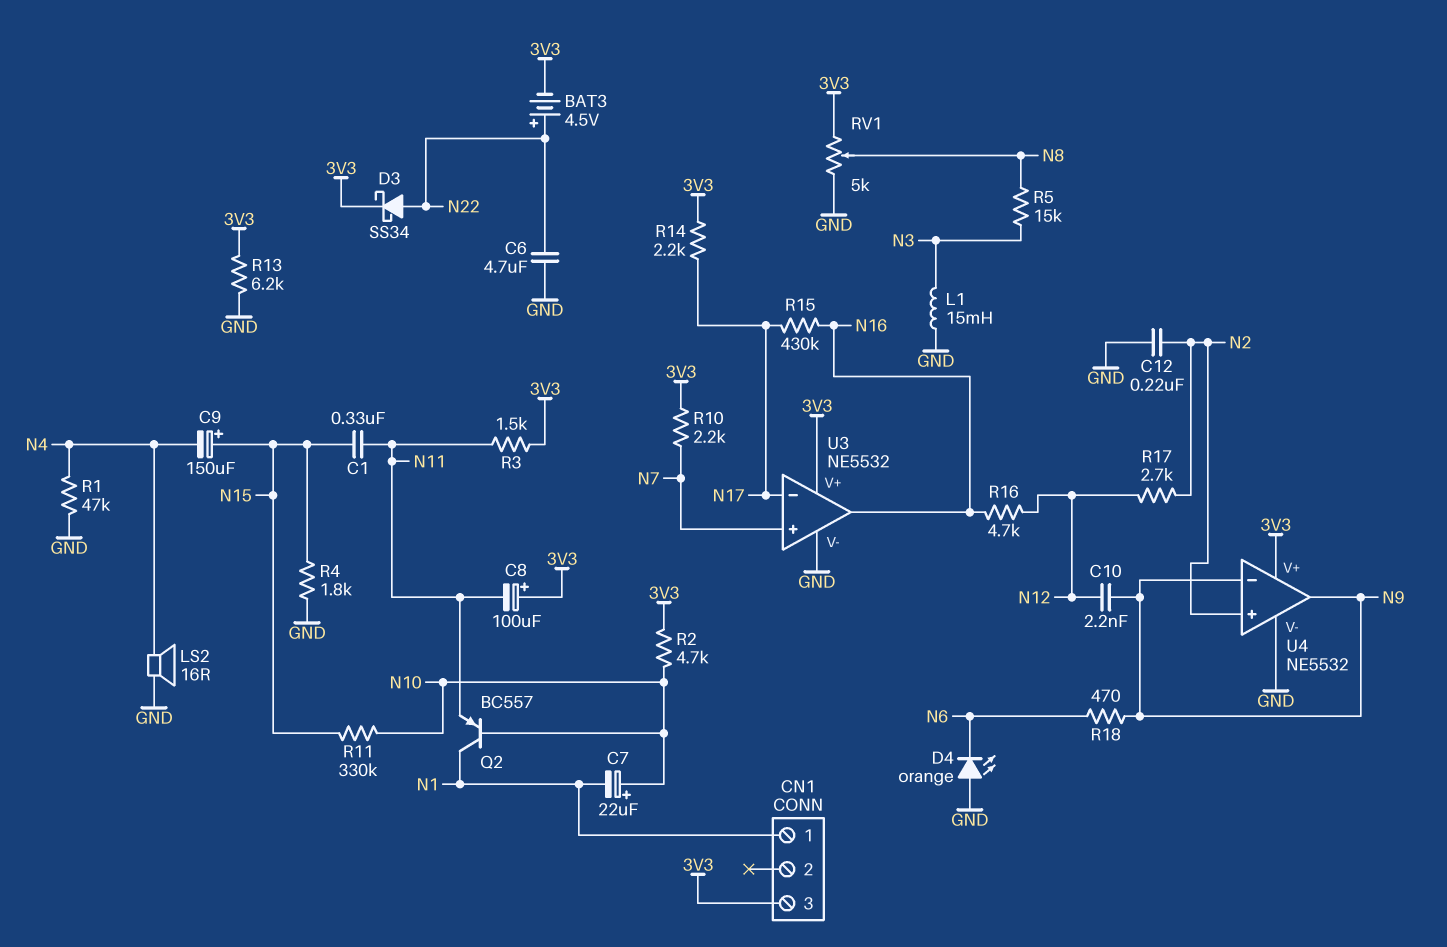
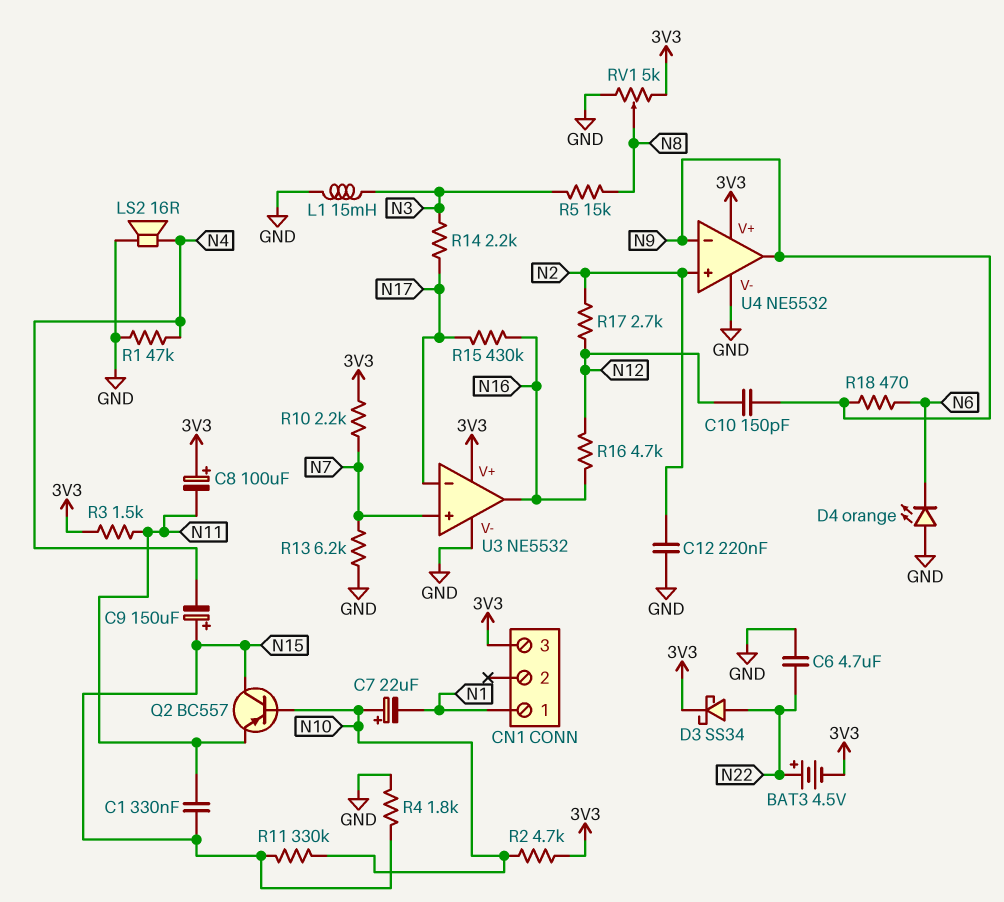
C10: 2.2nF (N9, N12) -> 150pF (N9, N12)
Q2: PNP BC557 (B N10, C N1, E N11) -> PNP BC557 (B N10, C N15, E N11)
R13: 6.2k (3V3, GND) -> 6.2k (GND, N7)
R14: 2.2k (3V3, N17) -> 2.2k (N3, N17)

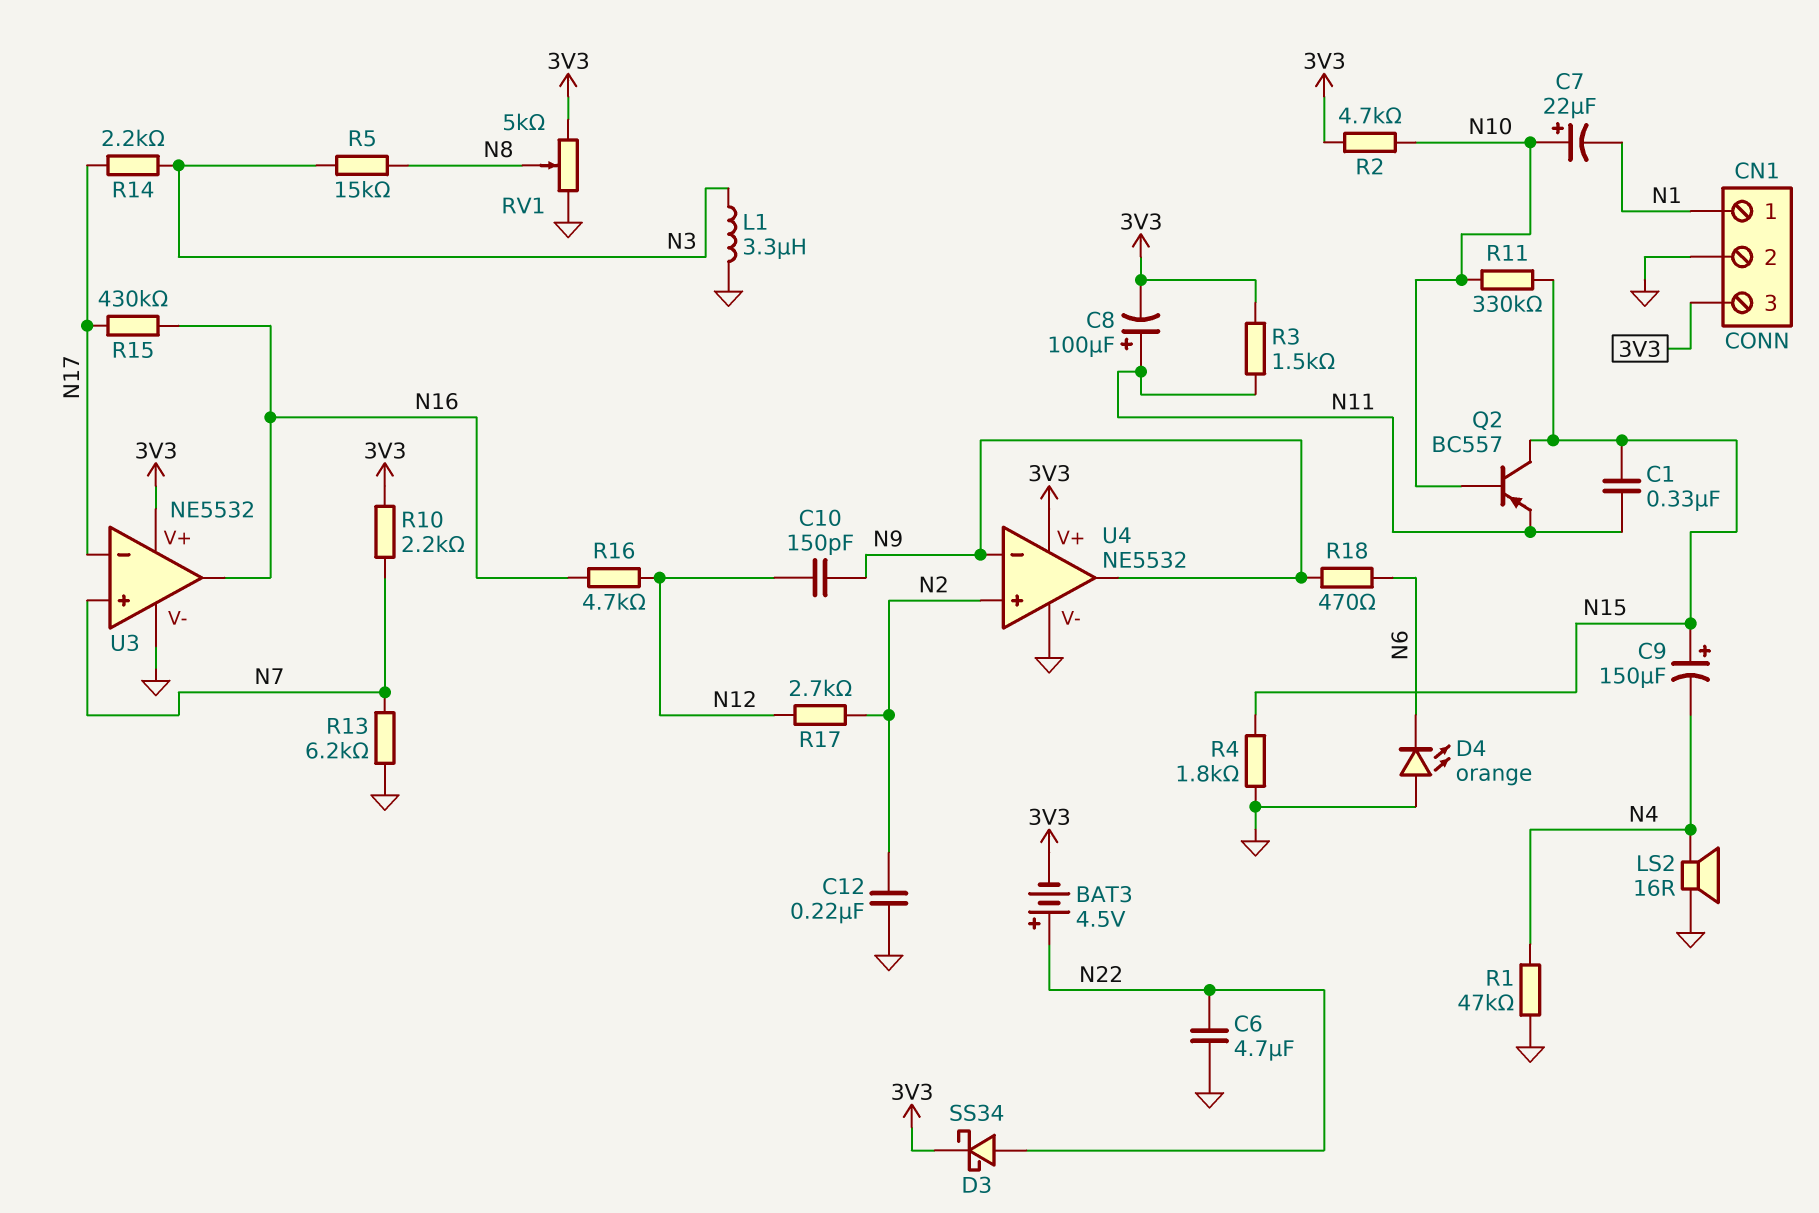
C8: 100uF (plus 3V3, minus N11) -> 100uF (plus N11, minus 3V3)
CN1 pin 2: none -> GND
L1: 15mH (GND, N3) -> 3.3uH (GND, N3)

